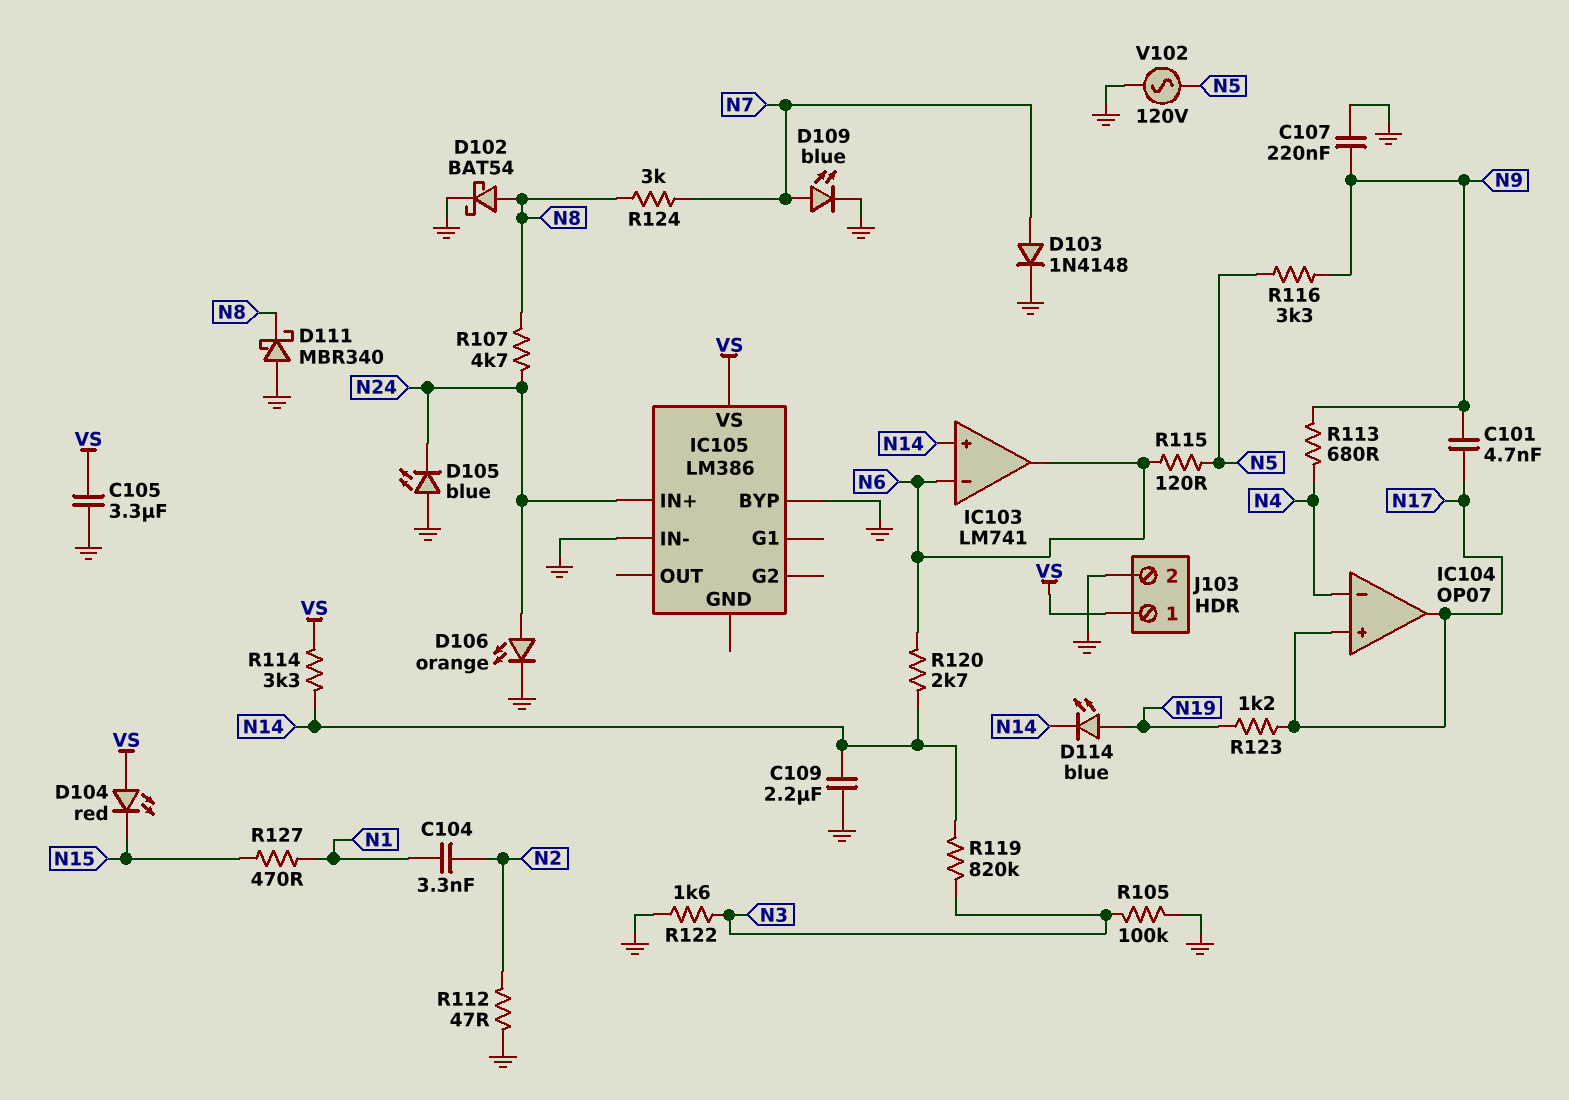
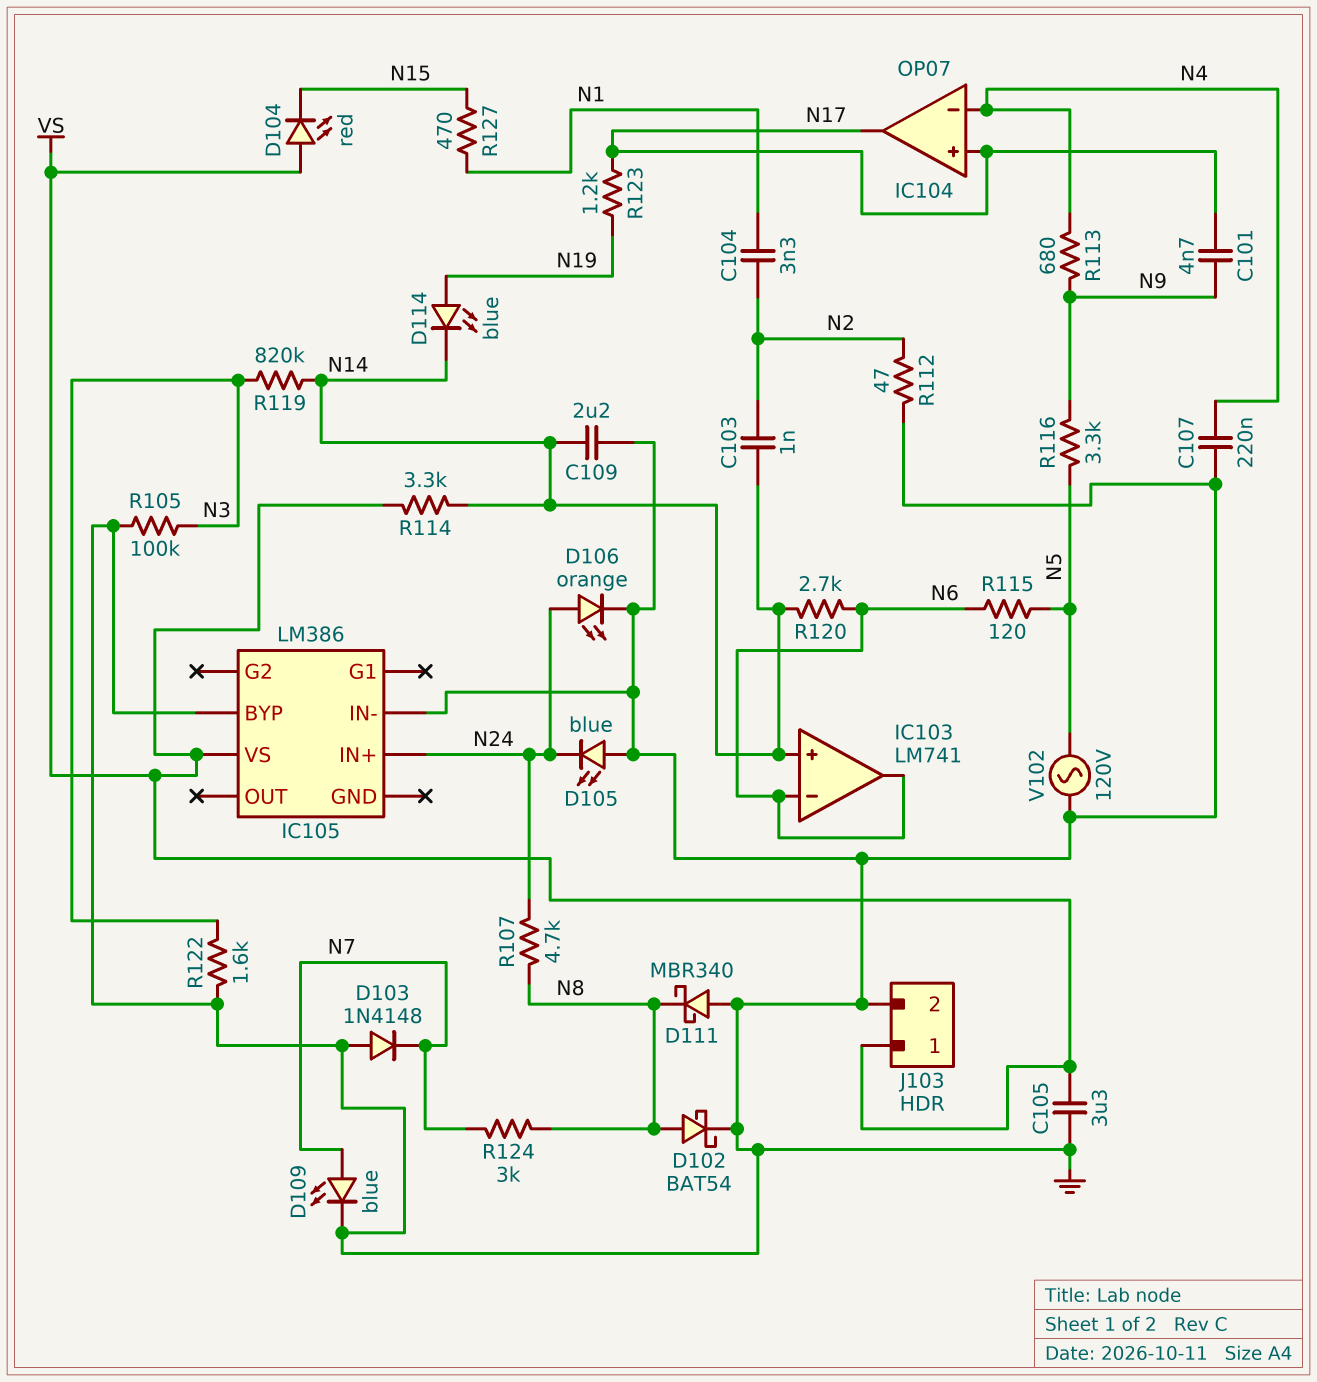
C103: none -> 1nF (N2, N14)
C107: 220nF (GND, N9) -> 220nF (GND, N4)
D103: diode 1N4148 (A N7, K GND) -> diode 1N4148 (A GND, K N7)

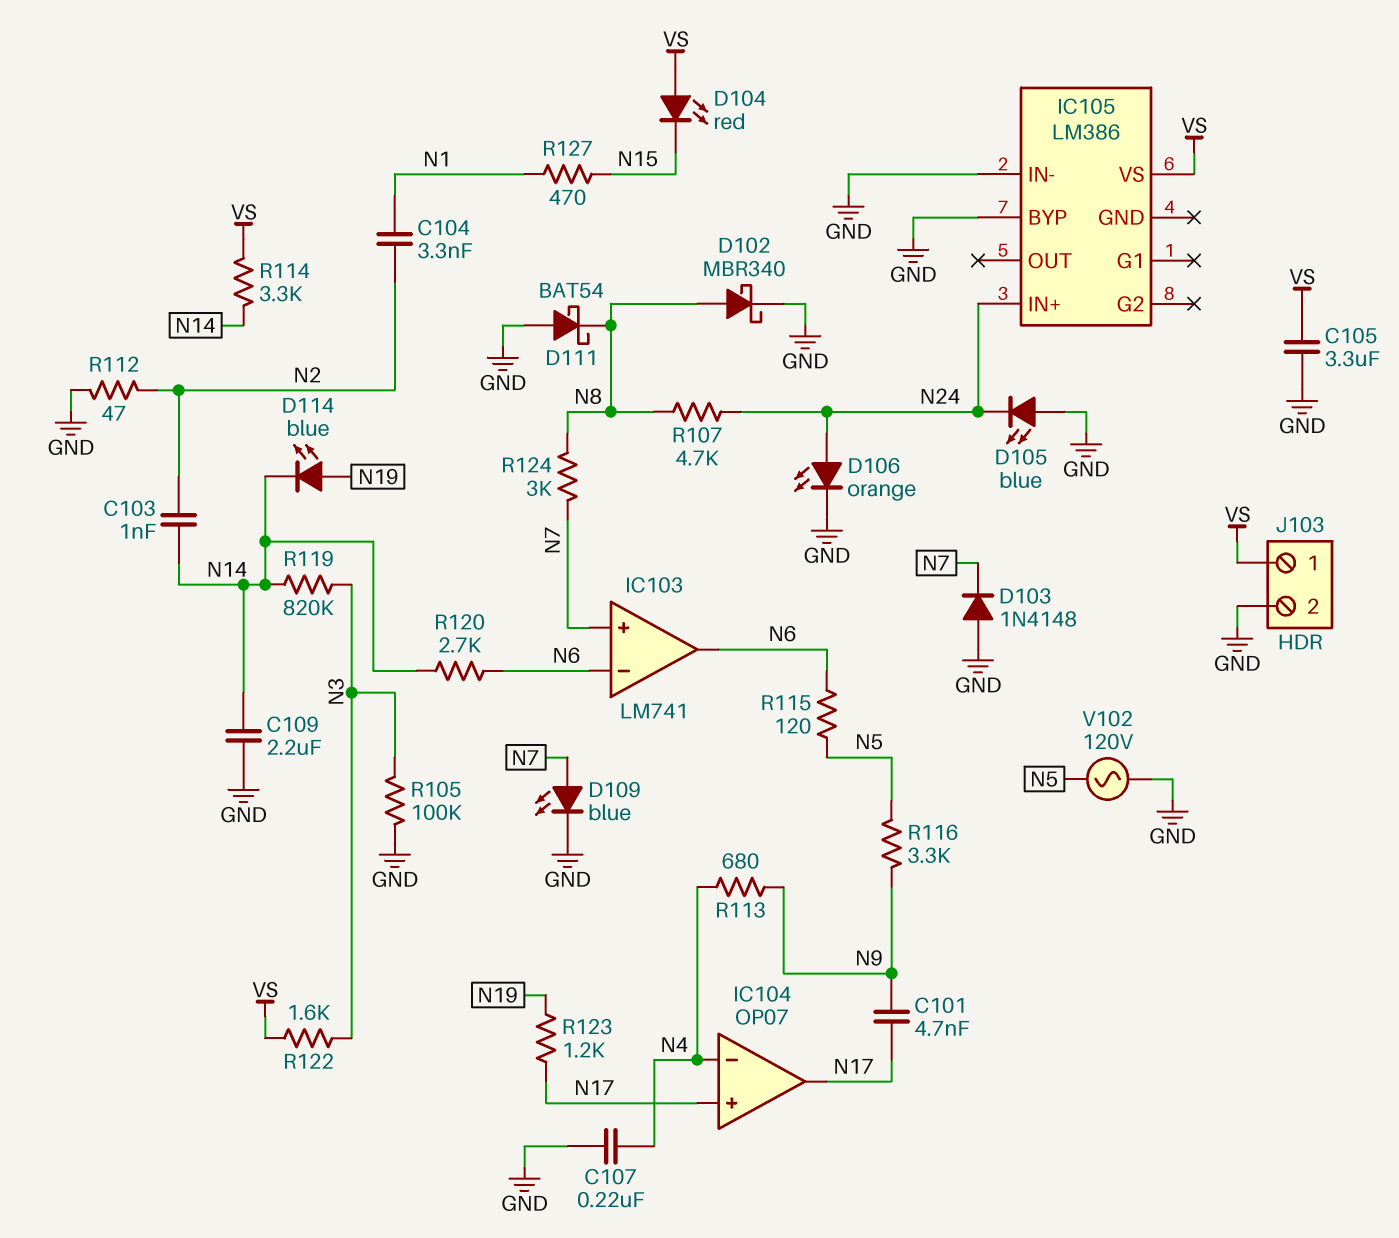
D102: schottky BAT54 (A N8, K GND) -> schottky MBR340 (A N8, K GND)
D111: schottky MBR340 (A GND, K N8) -> schottky BAT54 (A GND, K N8)
IC103 pin in+: N14 -> N7
R122: 1.6k (GND, N3) -> 1.6k (N3, VS)

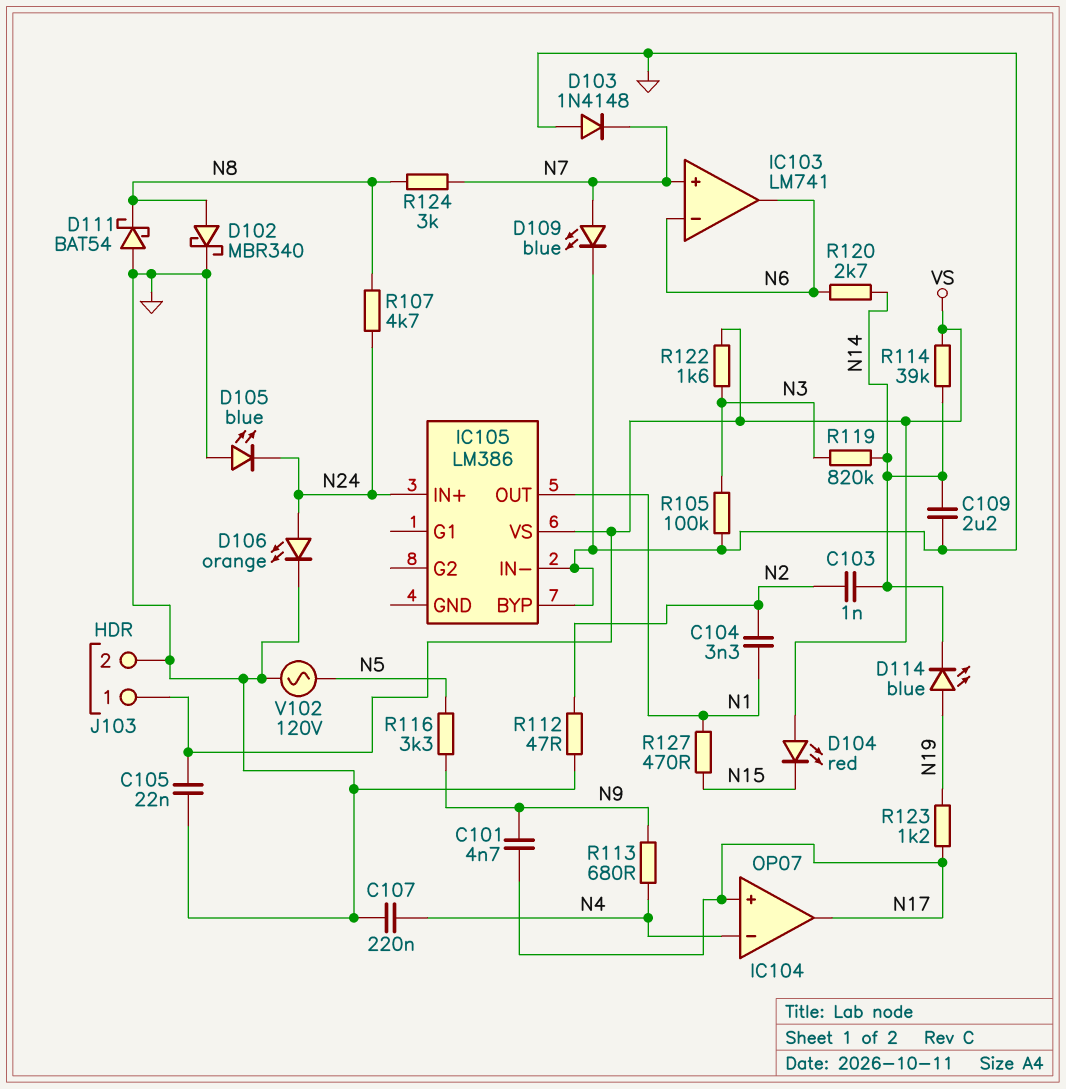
C105: 3.3uF (GND, VS) -> 22nF (GND, VS)
IC105 pin OUT: none -> N1
R114: 3.3k (N14, VS) -> 39k (N14, VS)
R115: 120 (N5, N6) -> none

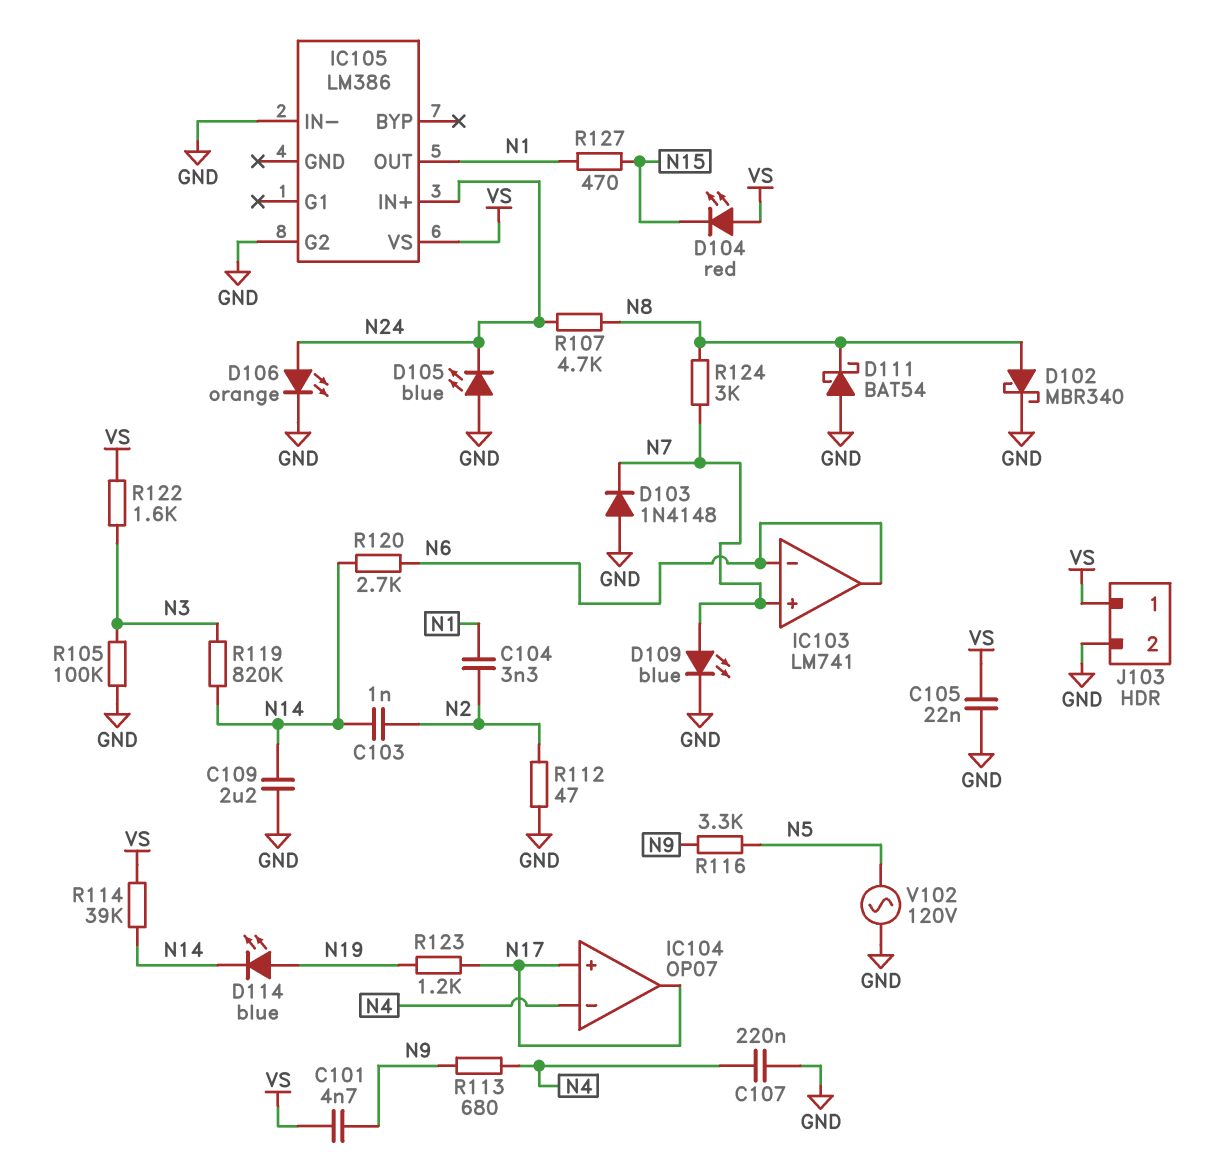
C101: 4.7nF (N9, N17) -> 4.7nF (N9, VS)
IC105 pin BYP: GND -> none
IC105 pin G2: none -> GND

